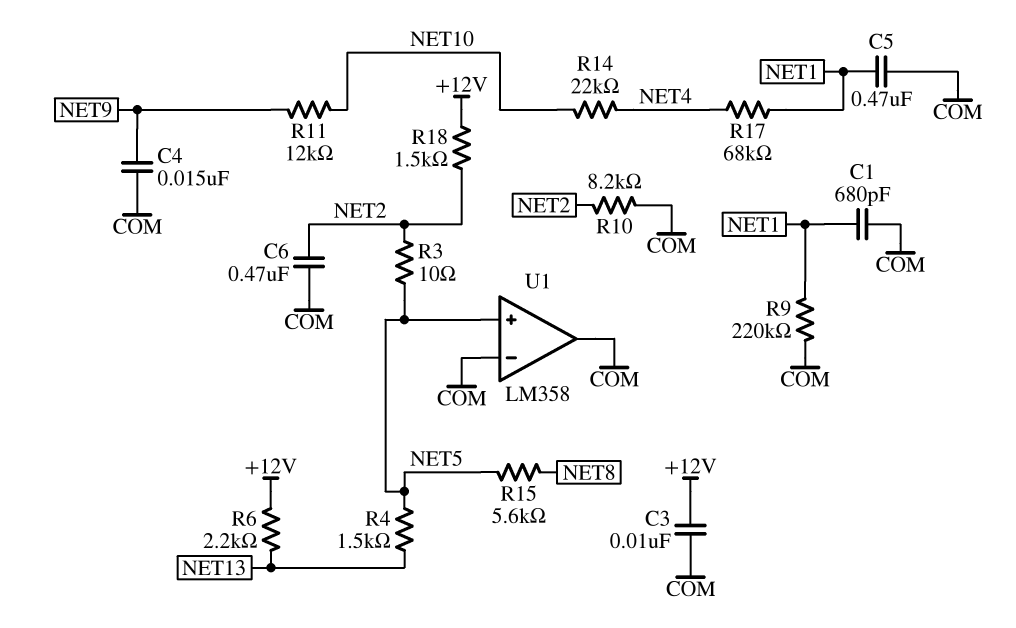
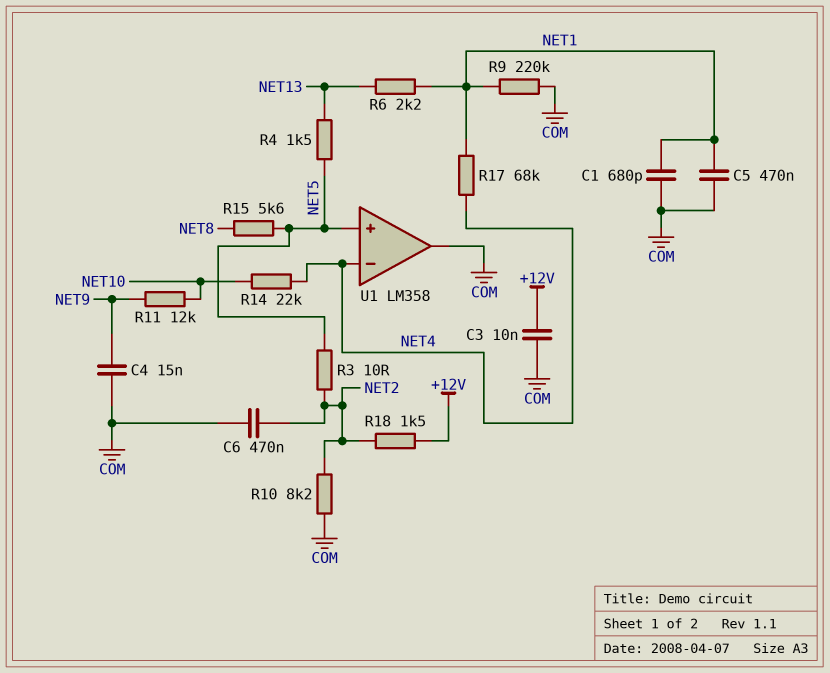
R6: 2.2k (+12V, NET13) -> 2.2k (NET1, NET13)
U1 pin in-: COM -> NET4

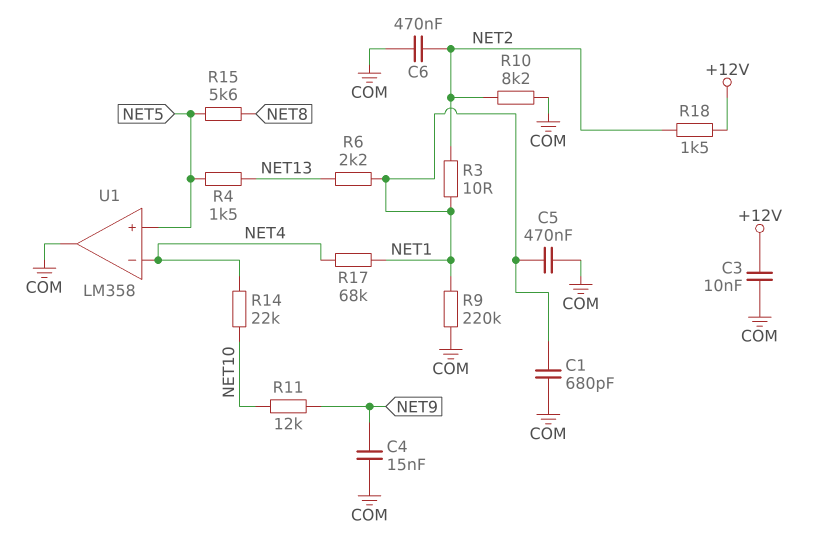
R3: 10 (NET2, NET5) -> 10 (NET1, NET2)

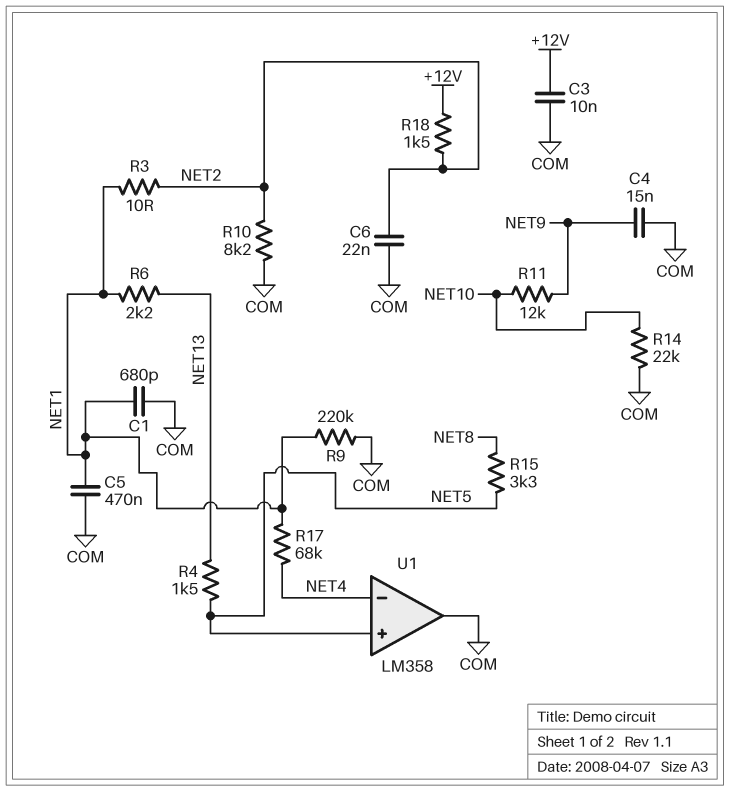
C6: 470nF (COM, NET2) -> 22nF (COM, NET2)
R14: 22k (NET4, NET10) -> 22k (COM, NET10)
R15: 5.6k (NET5, NET8) -> 3.3k (NET5, NET8)

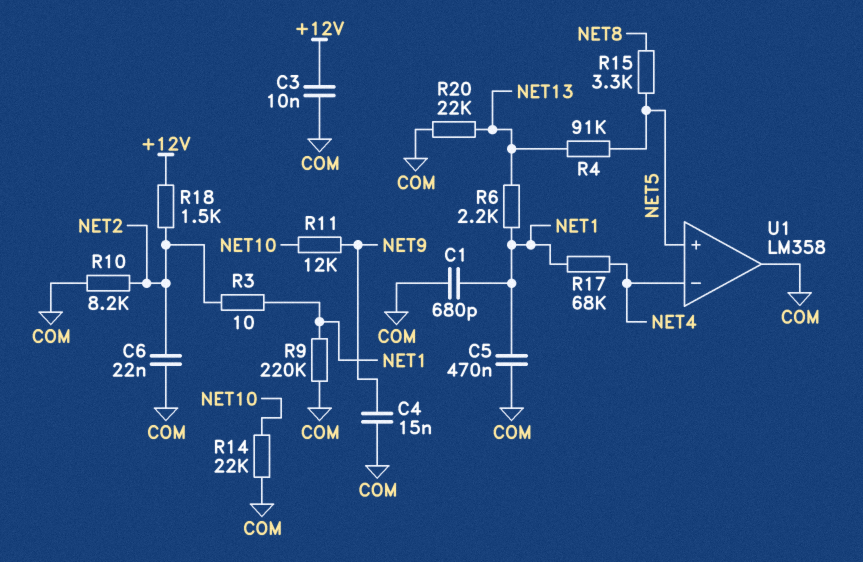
R4: 1.5k (NET5, NET13) -> 91k (NET5, NET13)
R20: none -> 22k (COM, NET13)

